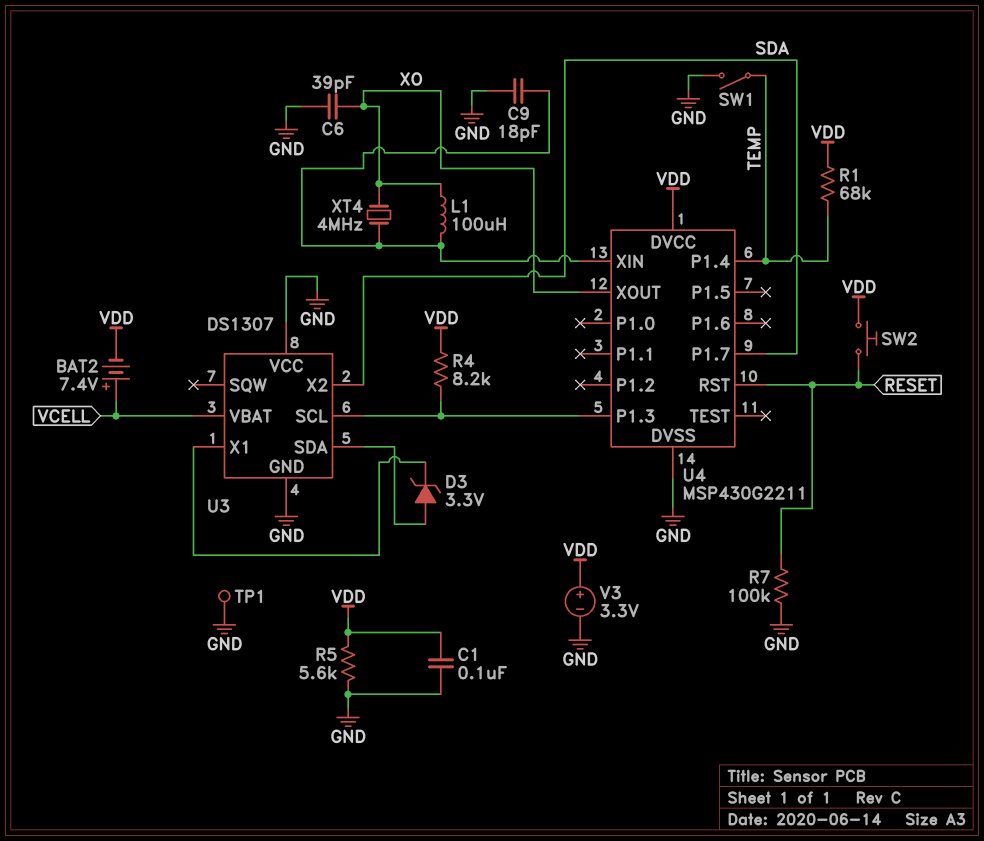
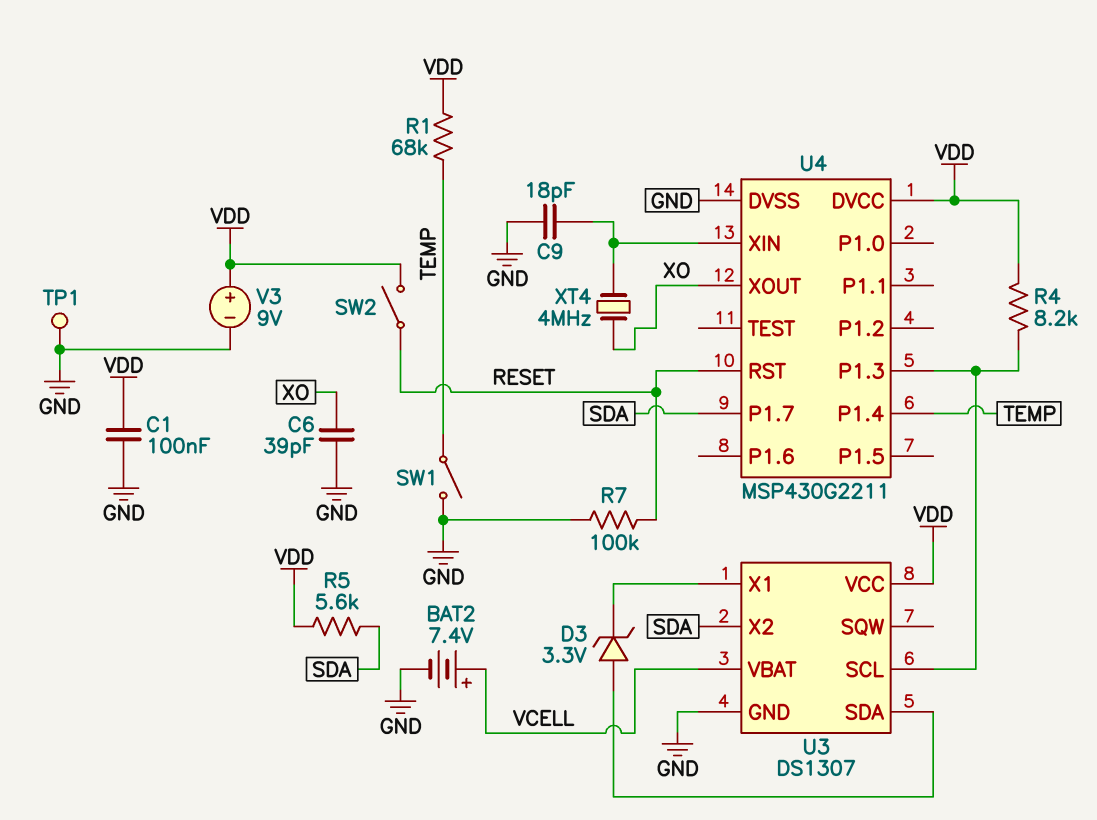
BAT2: 7.4V (plus VCELL, minus VDD) -> 7.4V (plus VCELL, minus GND)
L1: 100uH (U4/XIN, XO) -> none
R5: 5.6k (GND, VDD) -> 5.6k (SDA, VDD)
SW2: button (RESET, VDD) -> switch (RESET, VDD)
U3 pin VCC: GND -> VDD
V3: 3.3V (plus VDD, minus GND) -> 9V (plus VDD, minus GND)

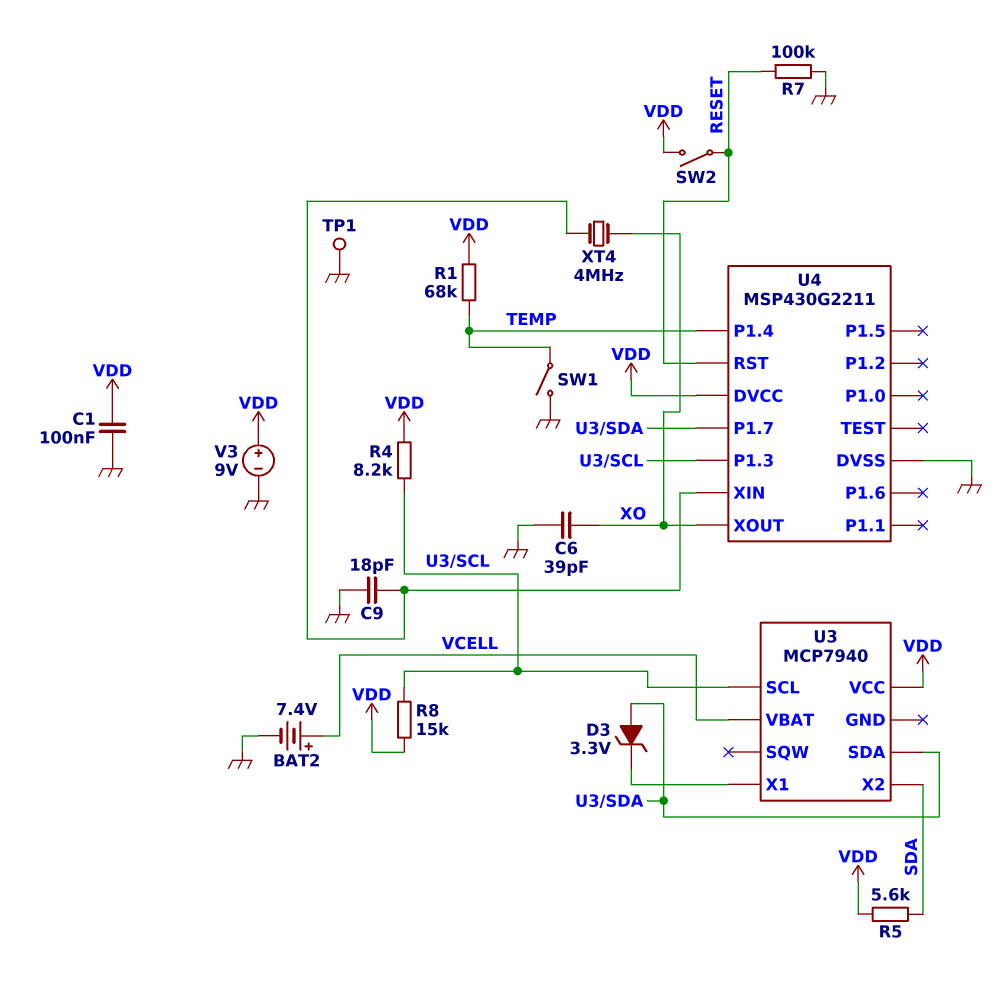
R8: none -> 15k (U3/SCL, VDD)
U3: DS1307 -> MCP7940
U3 pin GND: GND -> none
U4 pin P1.7: SDA -> U3/SDA

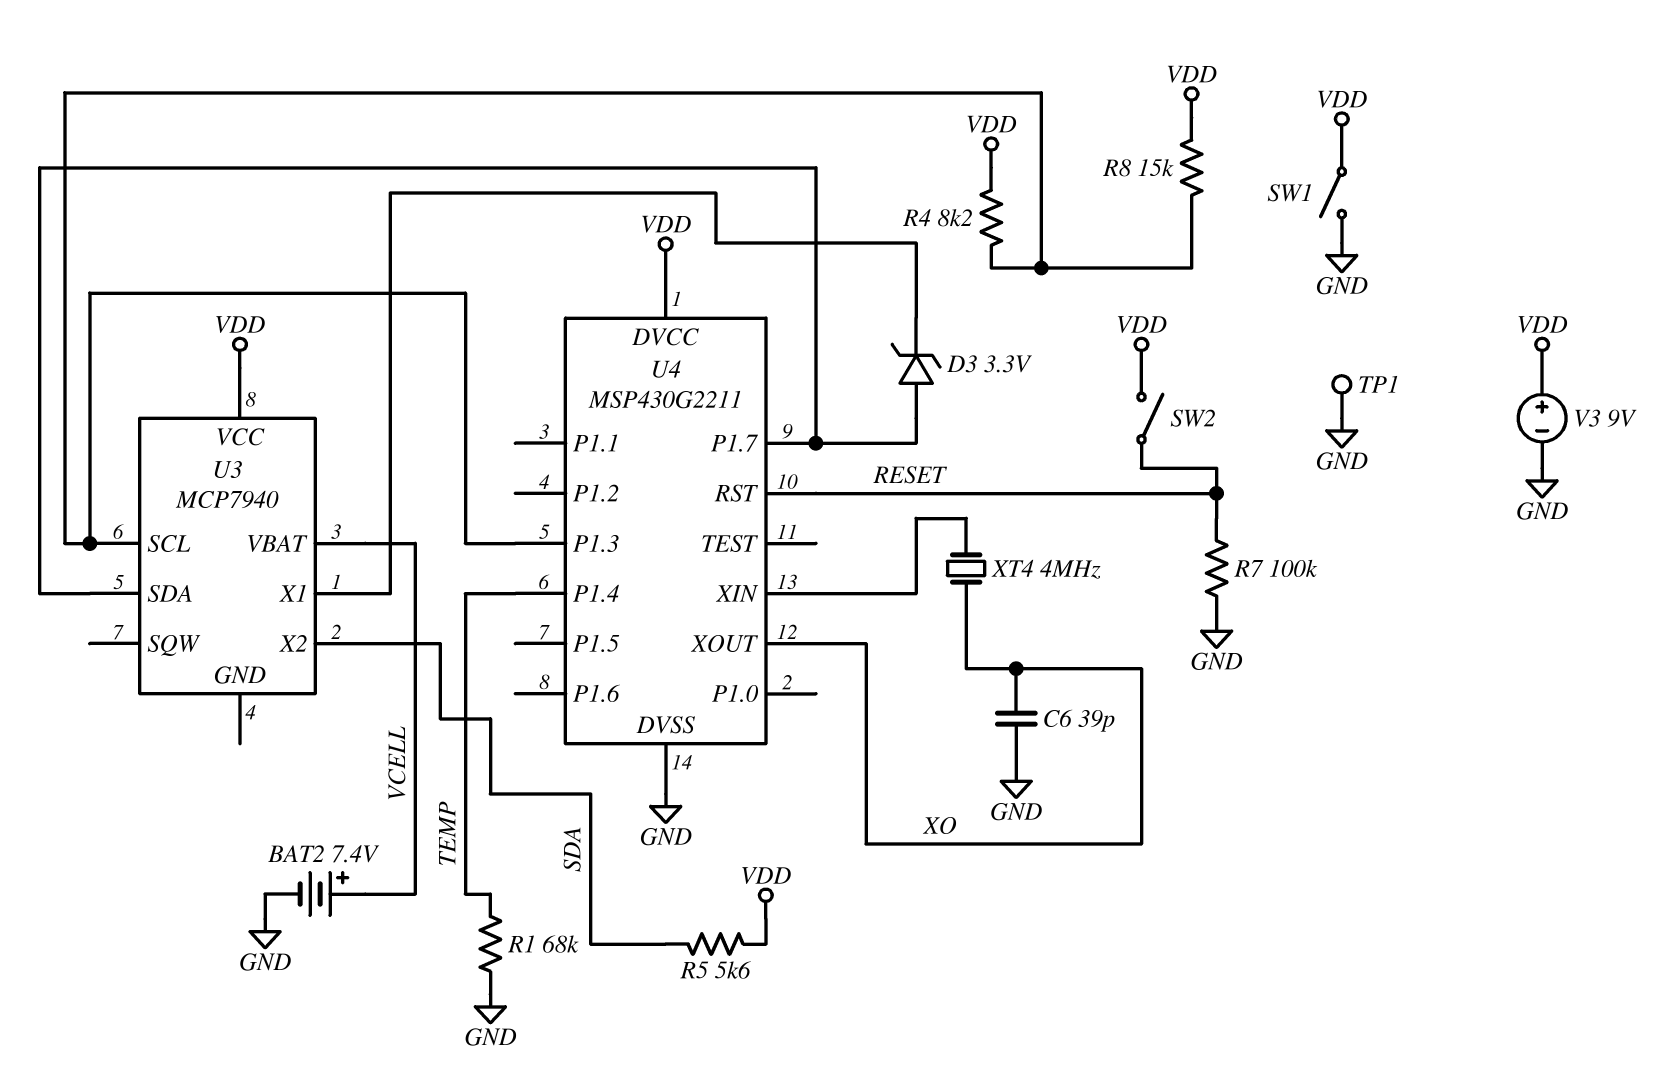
C1: 100nF (GND, VDD) -> none
C9: 18pF (GND, U4/XIN) -> none
R1: 68k (TEMP, VDD) -> 68k (GND, TEMP)
SW1: switch (GND, TEMP) -> switch (GND, VDD)

